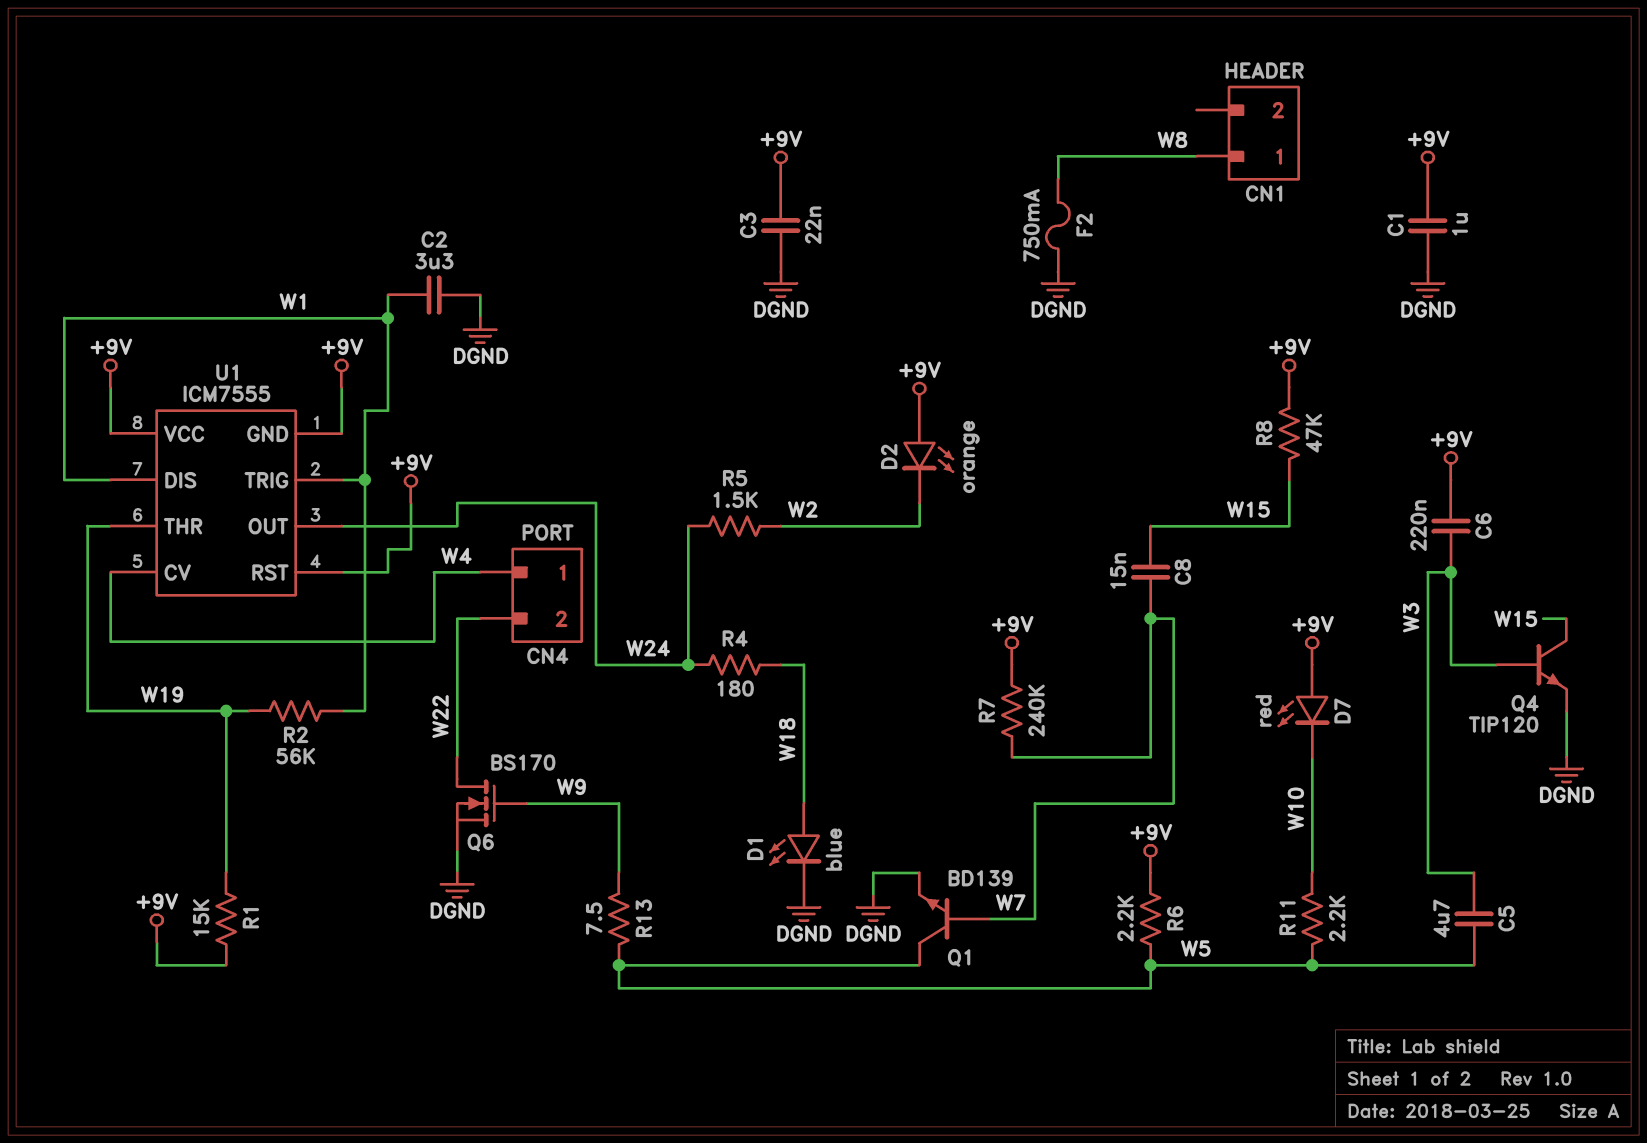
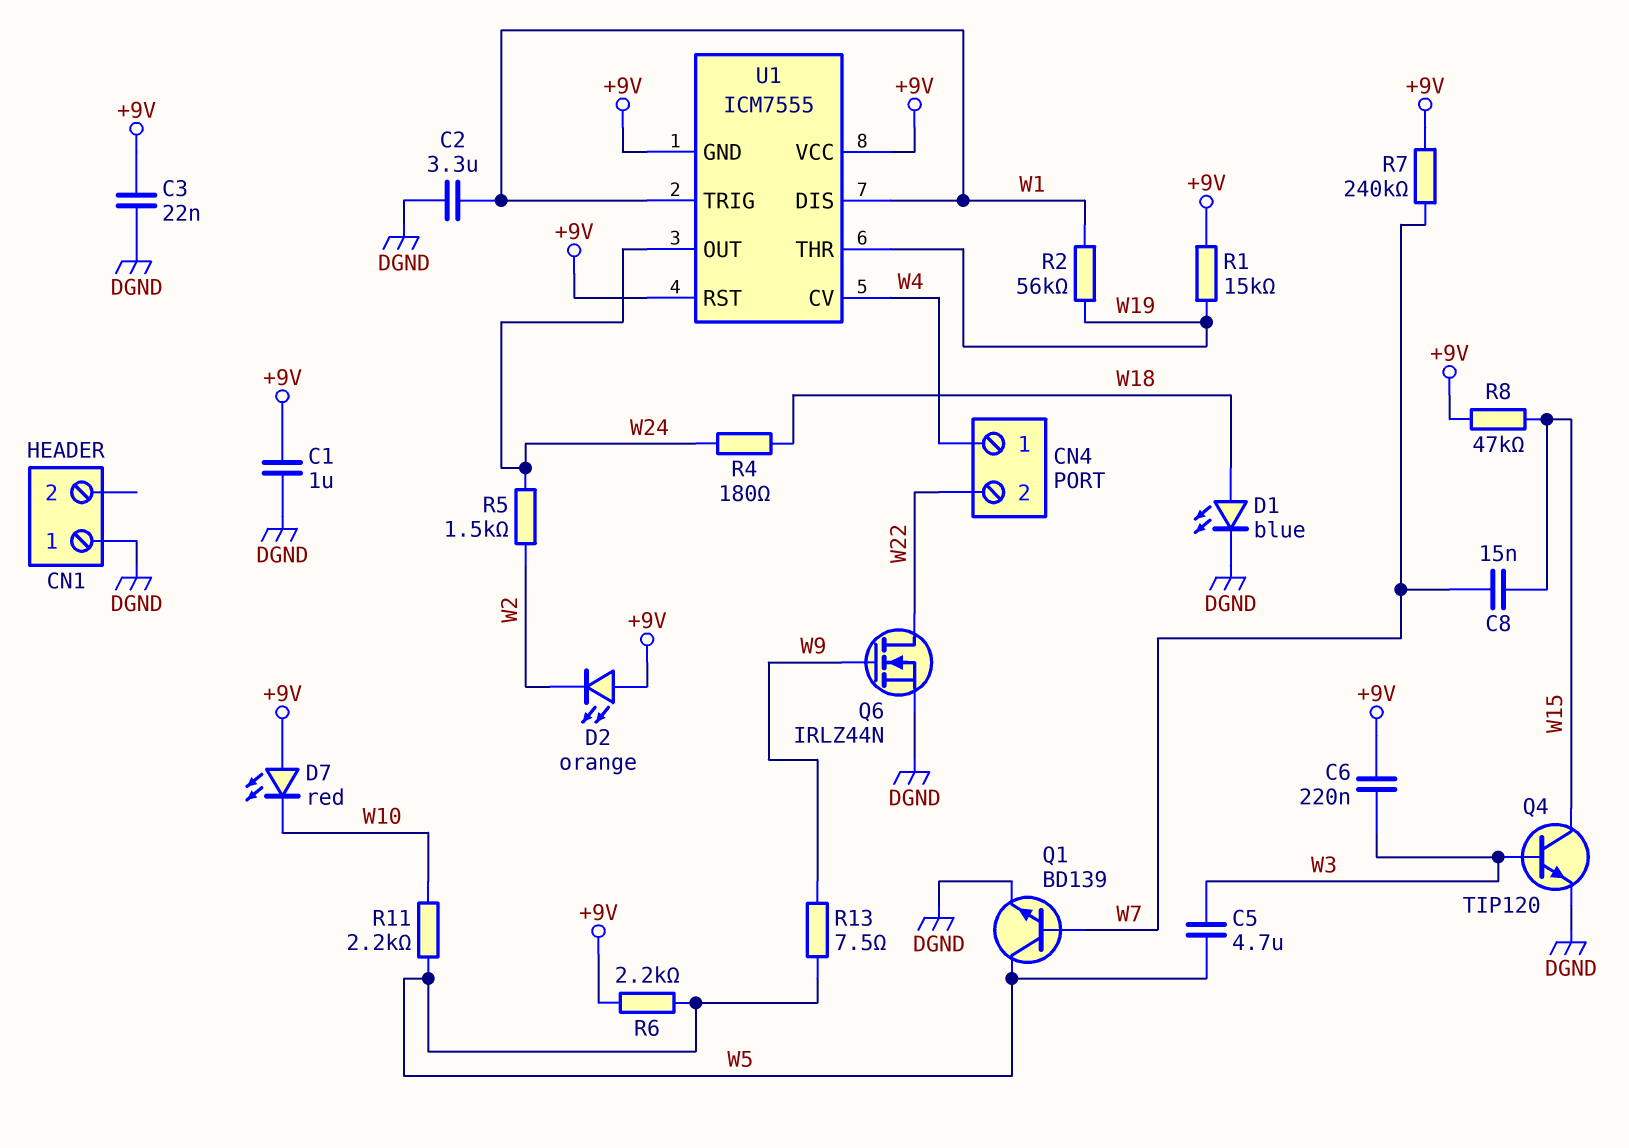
CN1 pin 1: W8 -> DGND
F2: 750mA (DGND, W8) -> none
Q6: NMOS BS170 (G W9, D W22, S DGND) -> NMOS IRLZ44N (G W9, D W22, S DGND)

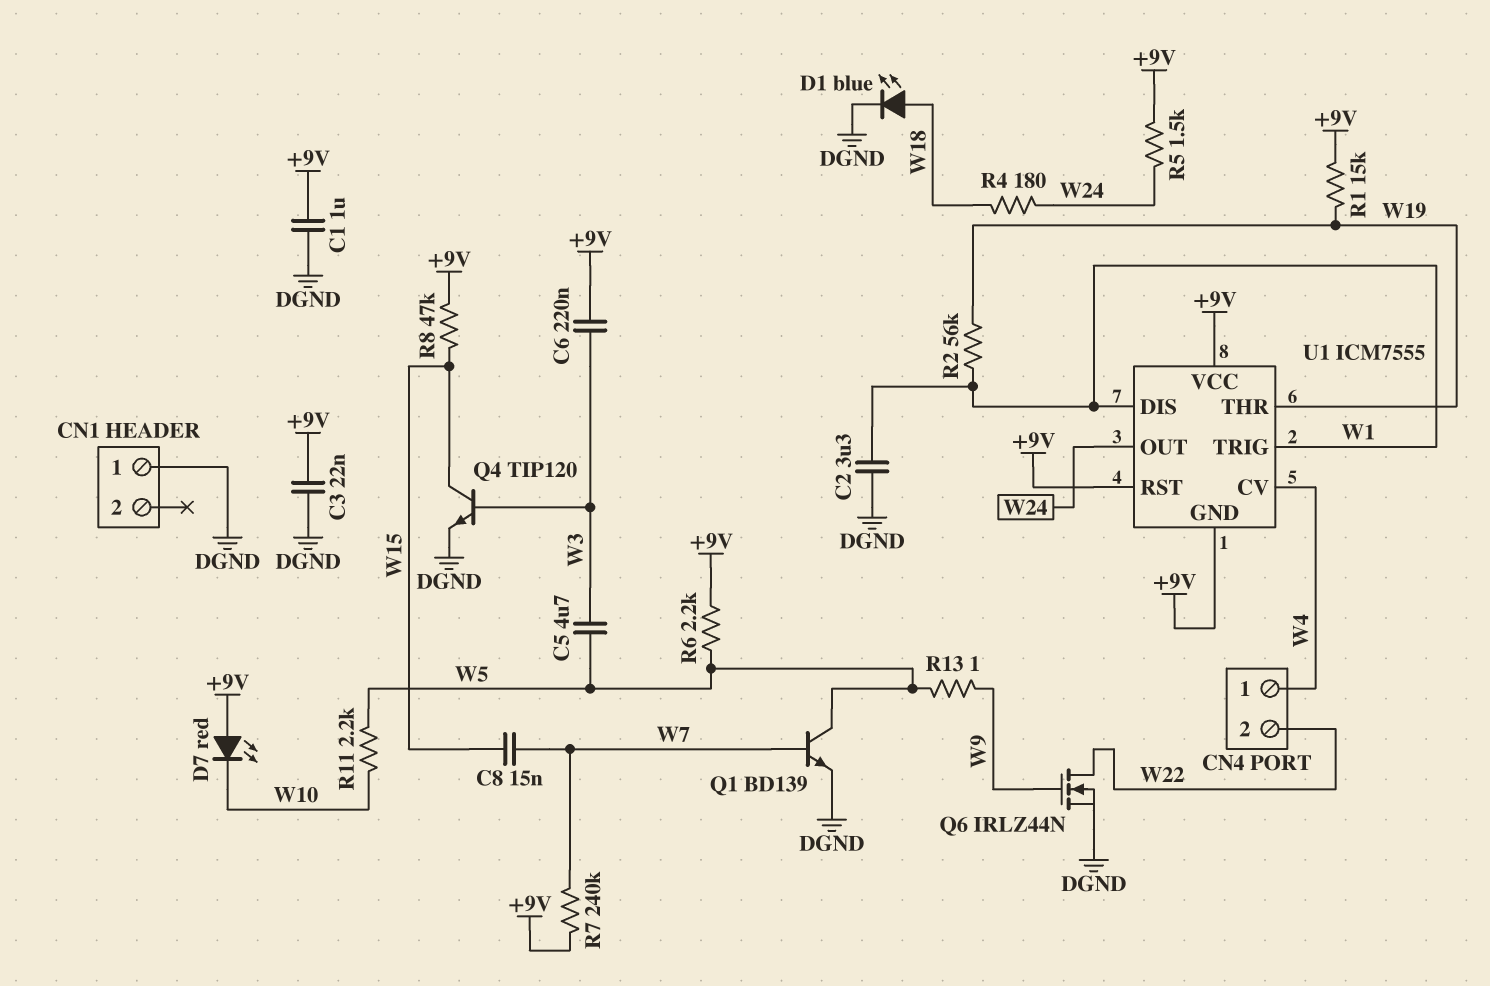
D2: LED orange (A +9V, K W2) -> none
R5: 1.5k (W2, W24) -> 1.5k (+9V, W24)
R13: 7.5 (W5, W9) -> 1 (W5, W9)

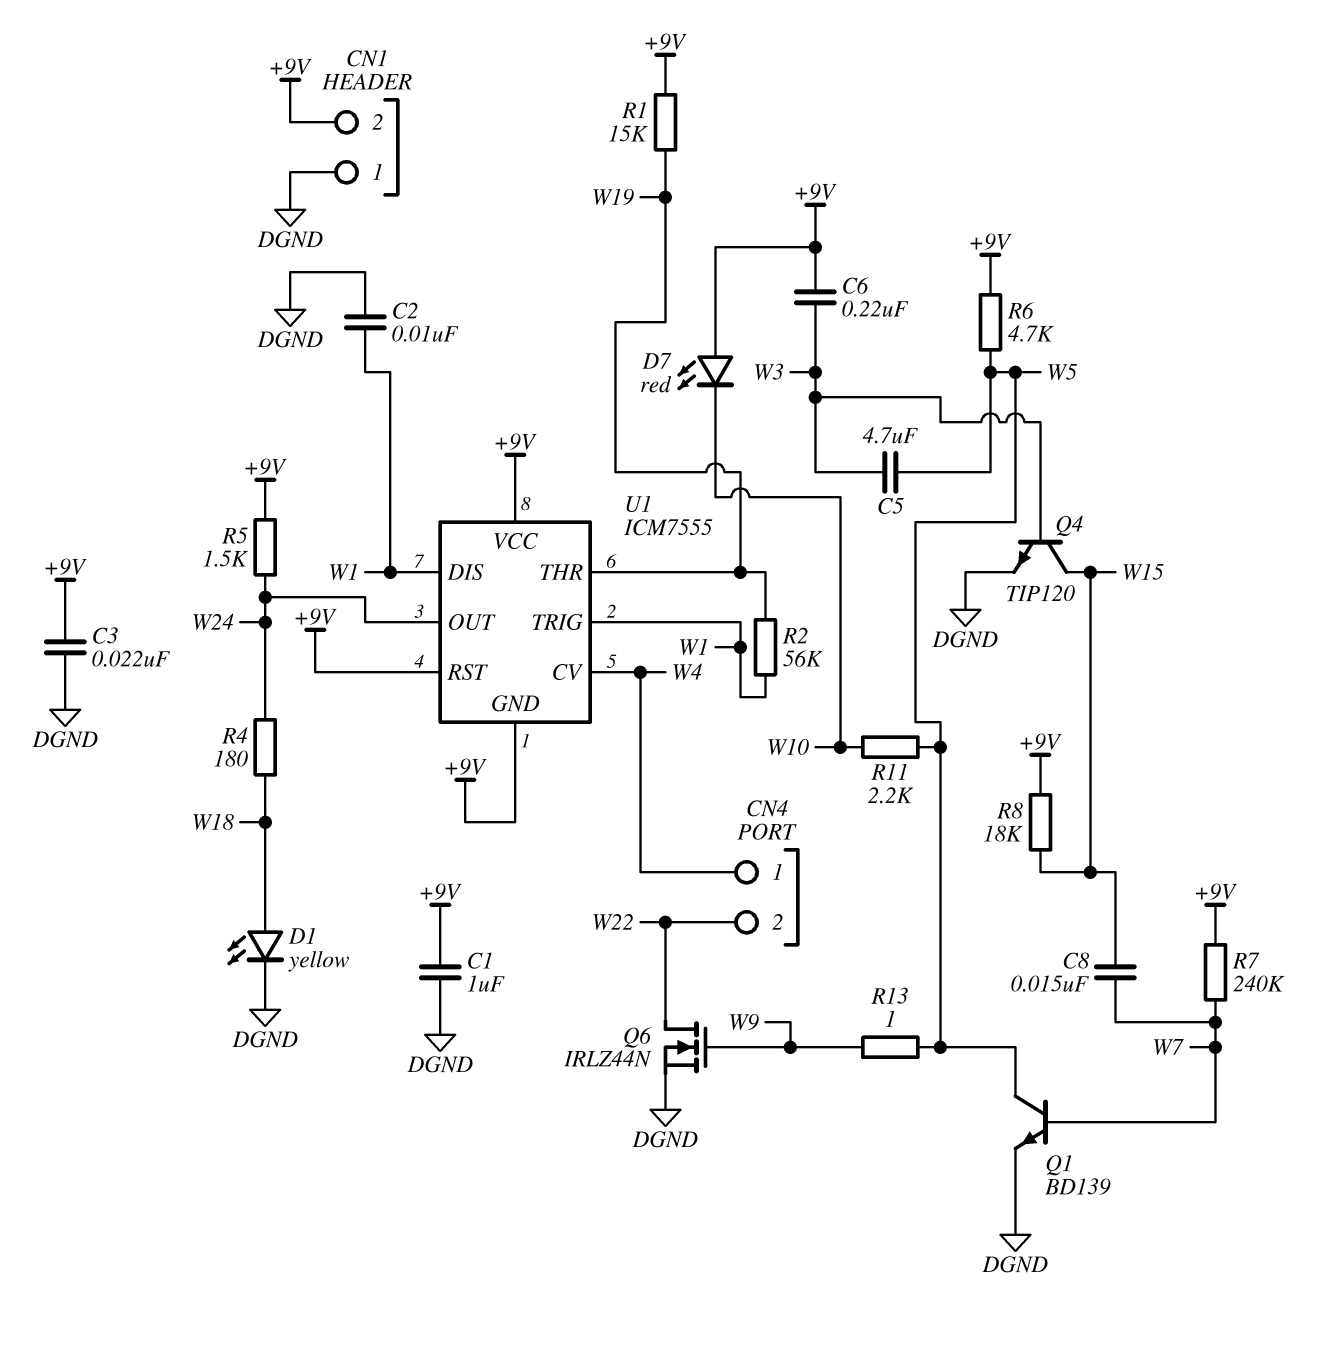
C2: 3.3uF (DGND, W1) -> 10nF (DGND, W1)
CN1 pin 2: none -> +9V
D1: LED blue (A W18, K DGND) -> LED yellow (A W18, K DGND)
R6: 2.2k (+9V, W5) -> 4.7k (+9V, W5)
R8: 47k (+9V, W15) -> 18k (+9V, W15)

